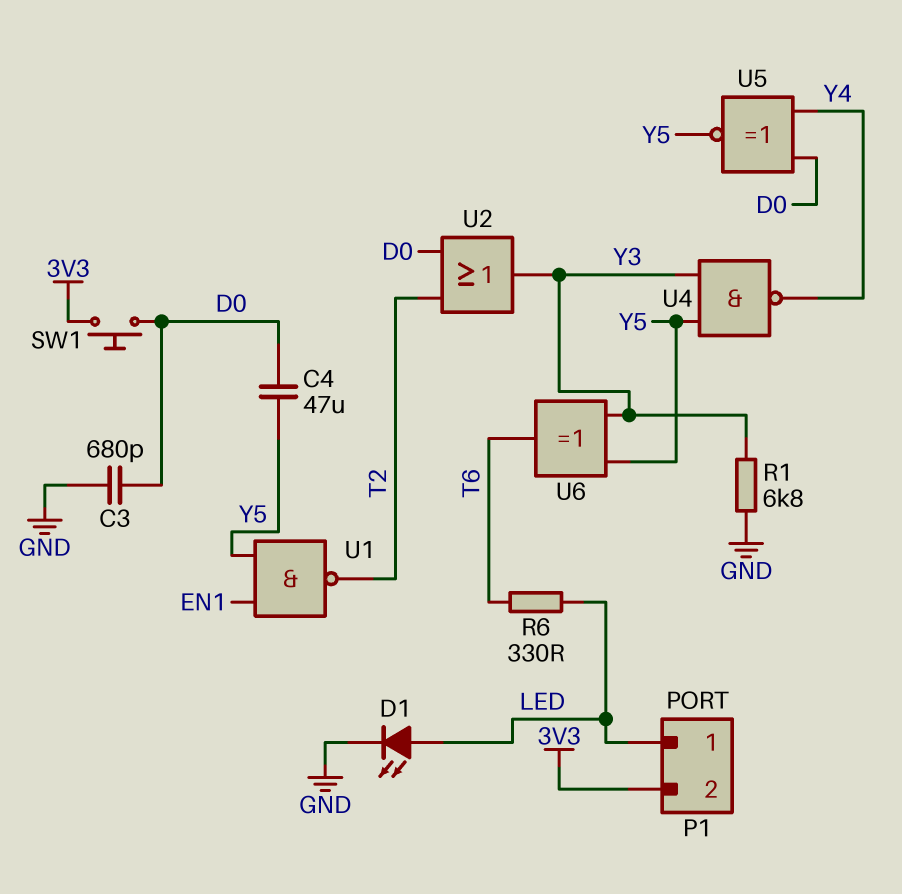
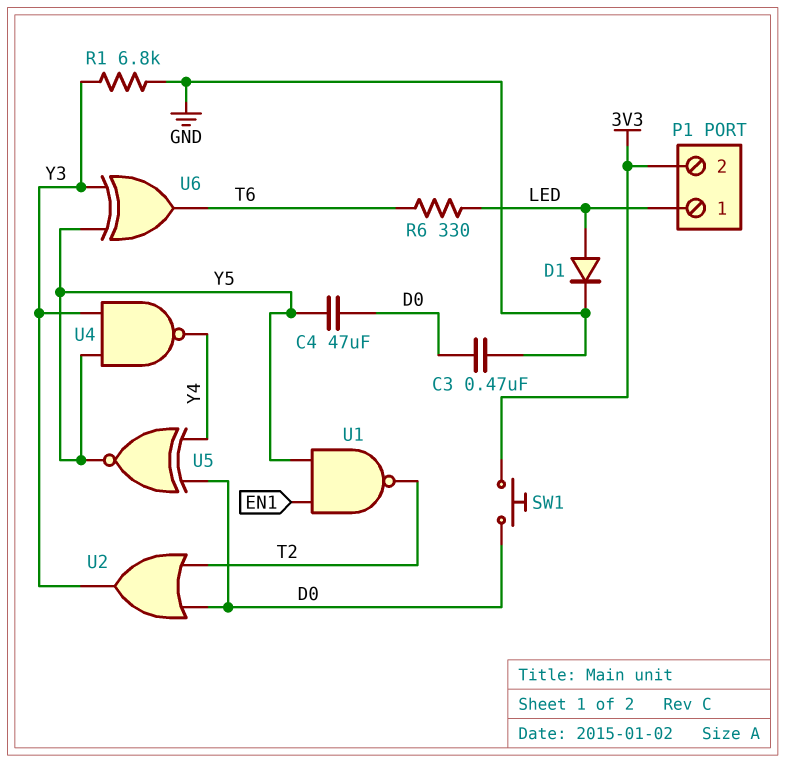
C3: 680pF (D0, GND) -> 470nF (D0, GND)
D1: LED (A LED, K GND) -> diode (A LED, K GND)

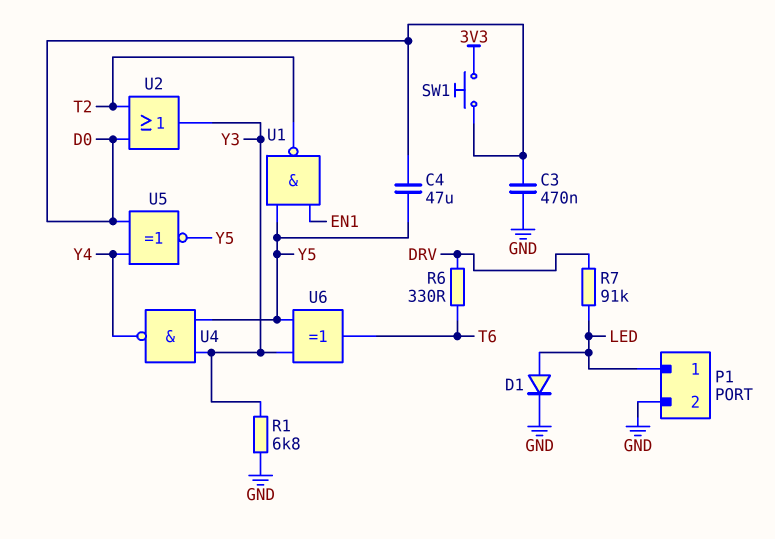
P1 pin 2: 3V3 -> GND
R6: 330 (LED, T6) -> 330 (DRV, T6)
R7: none -> 91k (DRV, LED)

